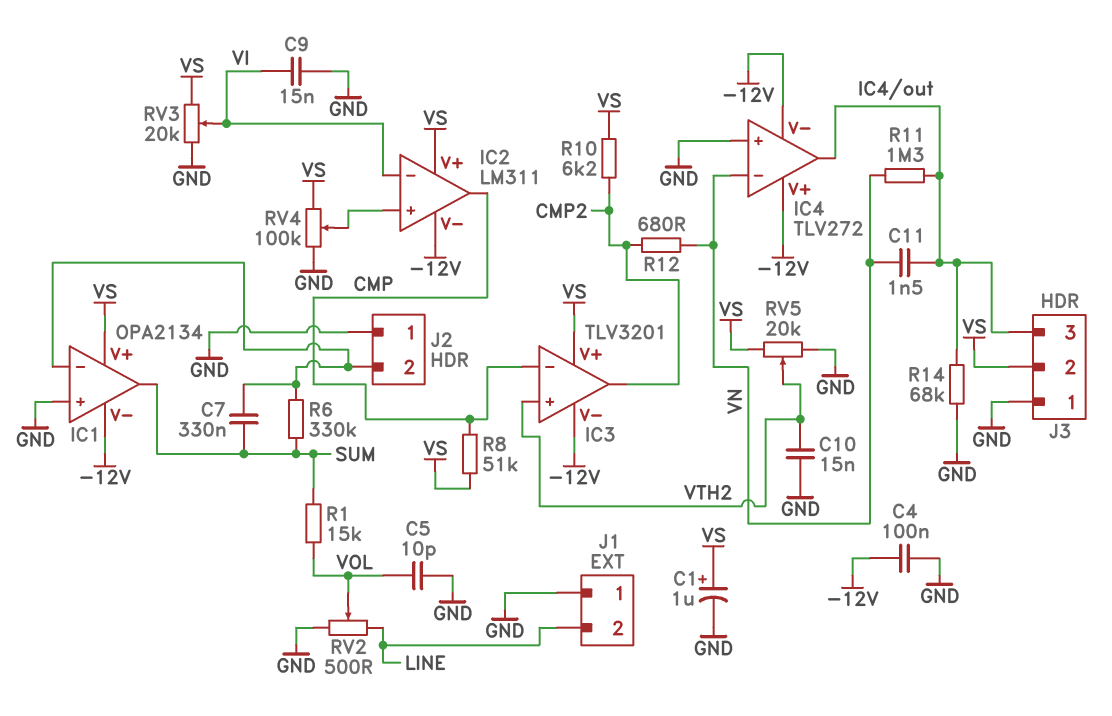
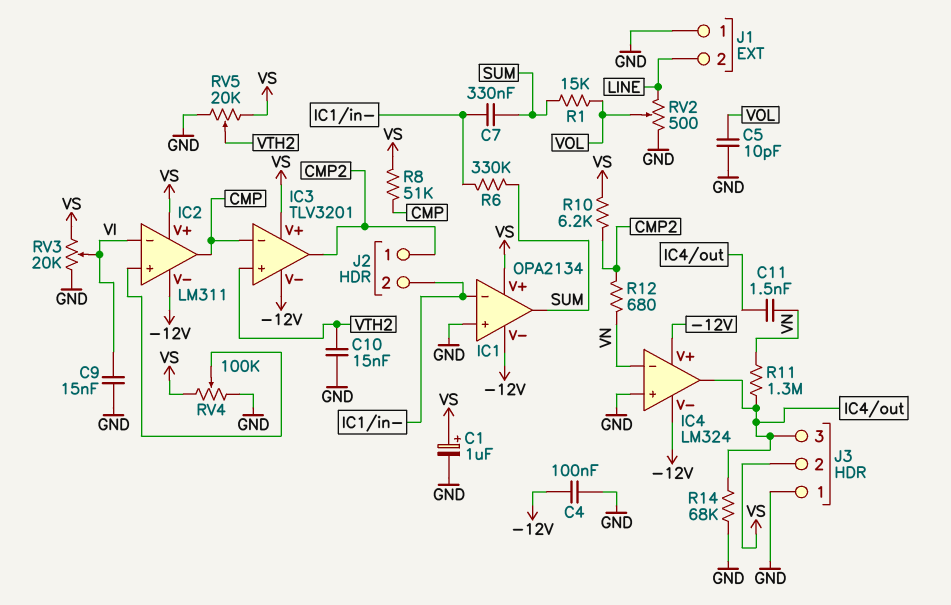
IC4: TLV272 -> LM324
J2 pin 1: GND -> CMP2

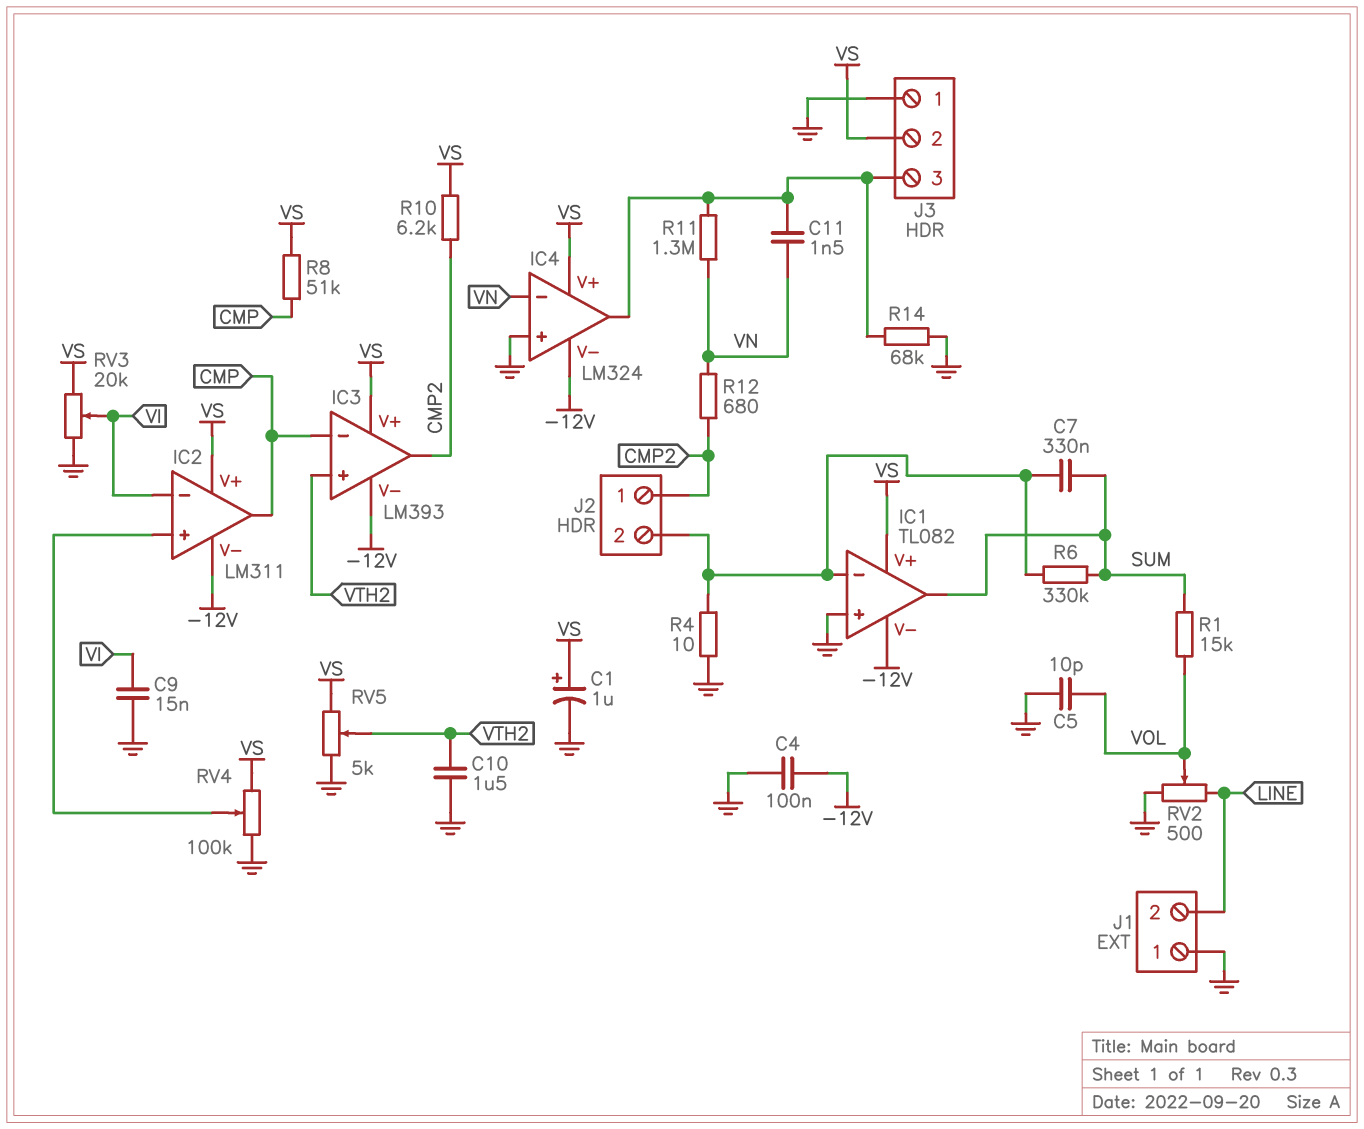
C10: 15nF (GND, VTH2) -> 1.5uF (GND, VTH2)
IC1: OPA2134 -> TL082
IC3: TLV3201 -> LM393
IC4 pin V+: -12V -> VS
R4: none -> 10 (GND, IC1/in-)
RV5: 20k (GND, VS, wiper VTH2) -> 5k (GND, VS, wiper VTH2)

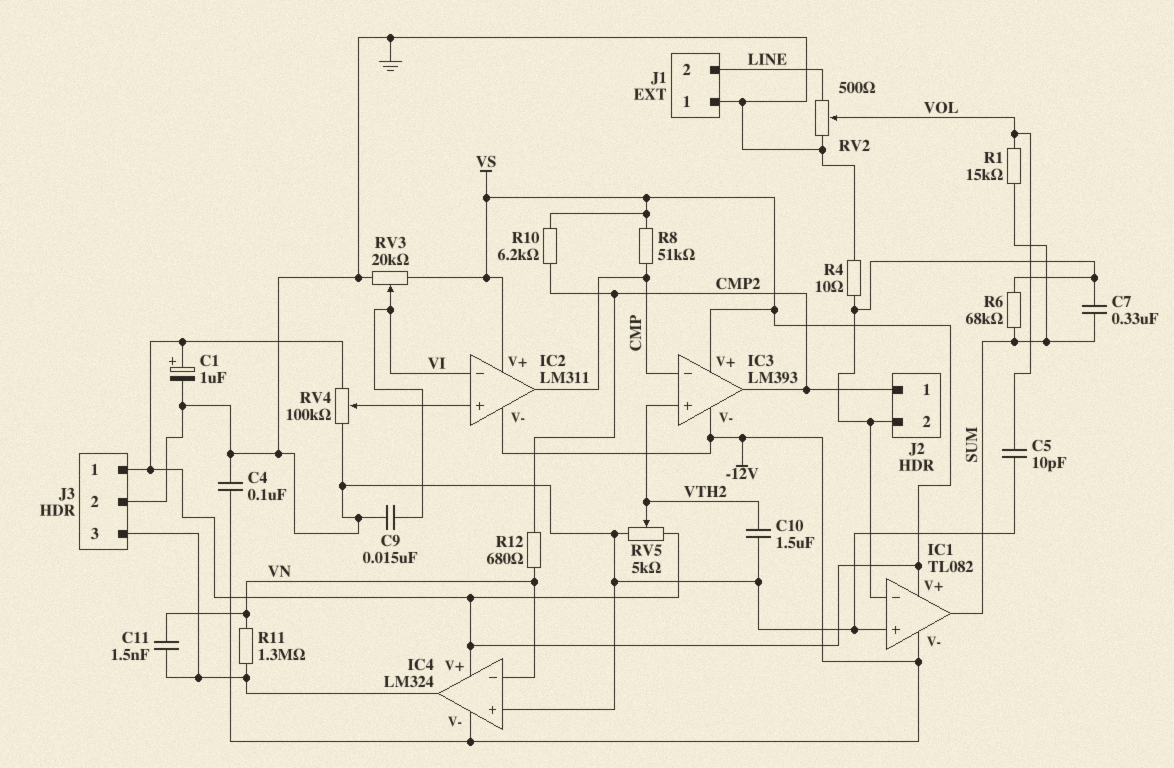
J3 pin 1: GND -> VS
J3 pin 2: VS -> GND
R6: 330k (IC1/in-, SUM) -> 68k (IC1/in-, SUM)
R14: 68k (GND, IC4/out) -> none

